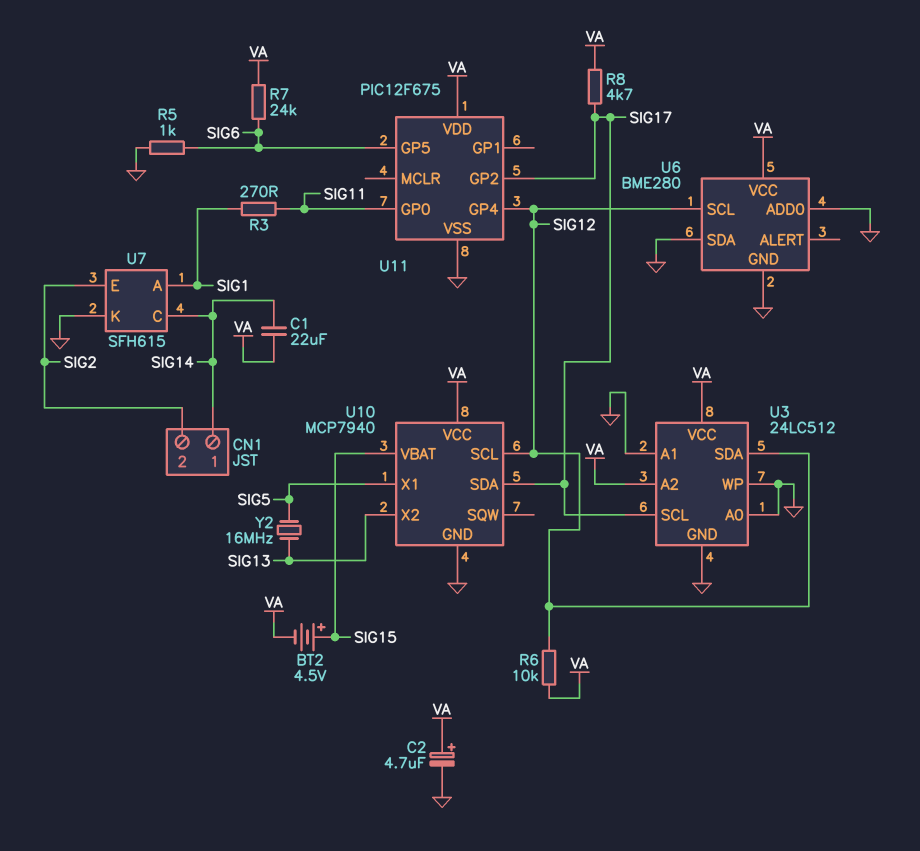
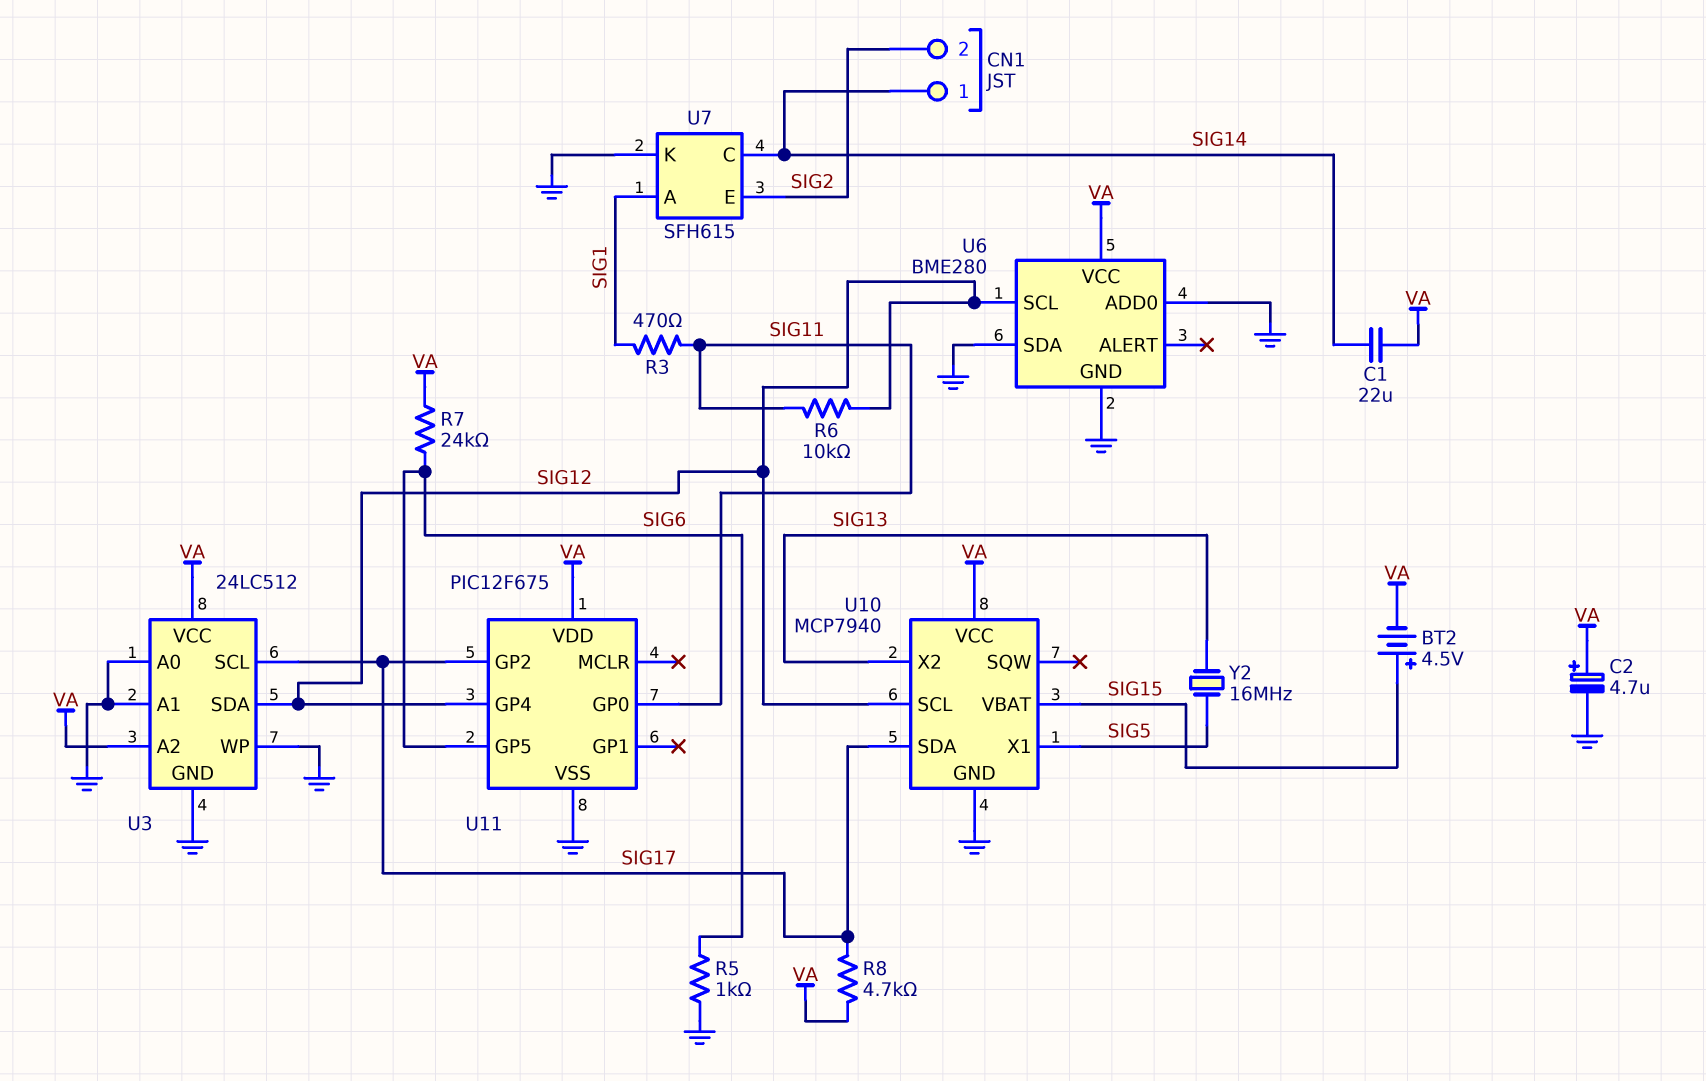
R3: 270 (SIG1, SIG11) -> 470 (SIG1, SIG11)
R6: 10k (SIG12, VA) -> 10k (SIG11, SIG12)

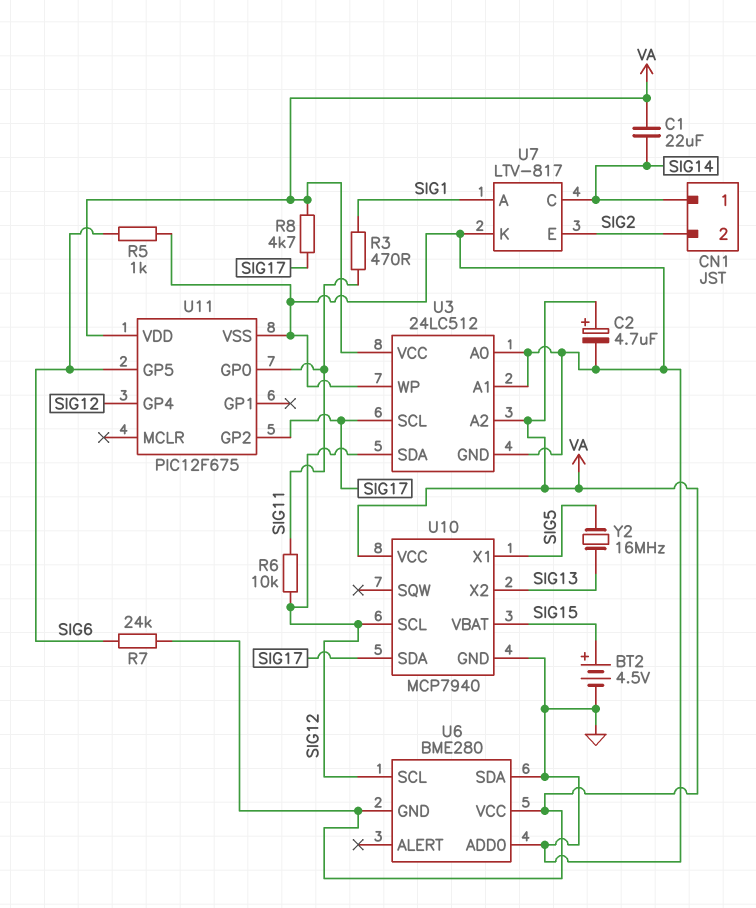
BT2: 4.5V (plus SIG15, minus VA) -> 4.5V (plus SIG15, minus GND)
U6 pin GND: GND -> VA
U7: SFH615 -> LTV-817

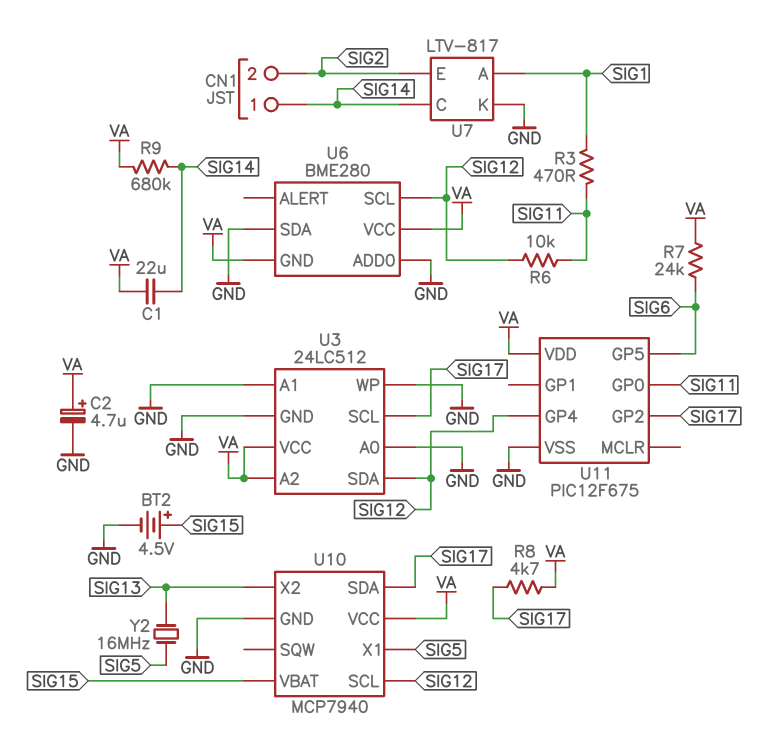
R5: 1k (GND, SIG6) -> none
R9: none -> 680k (SIG14, VA)

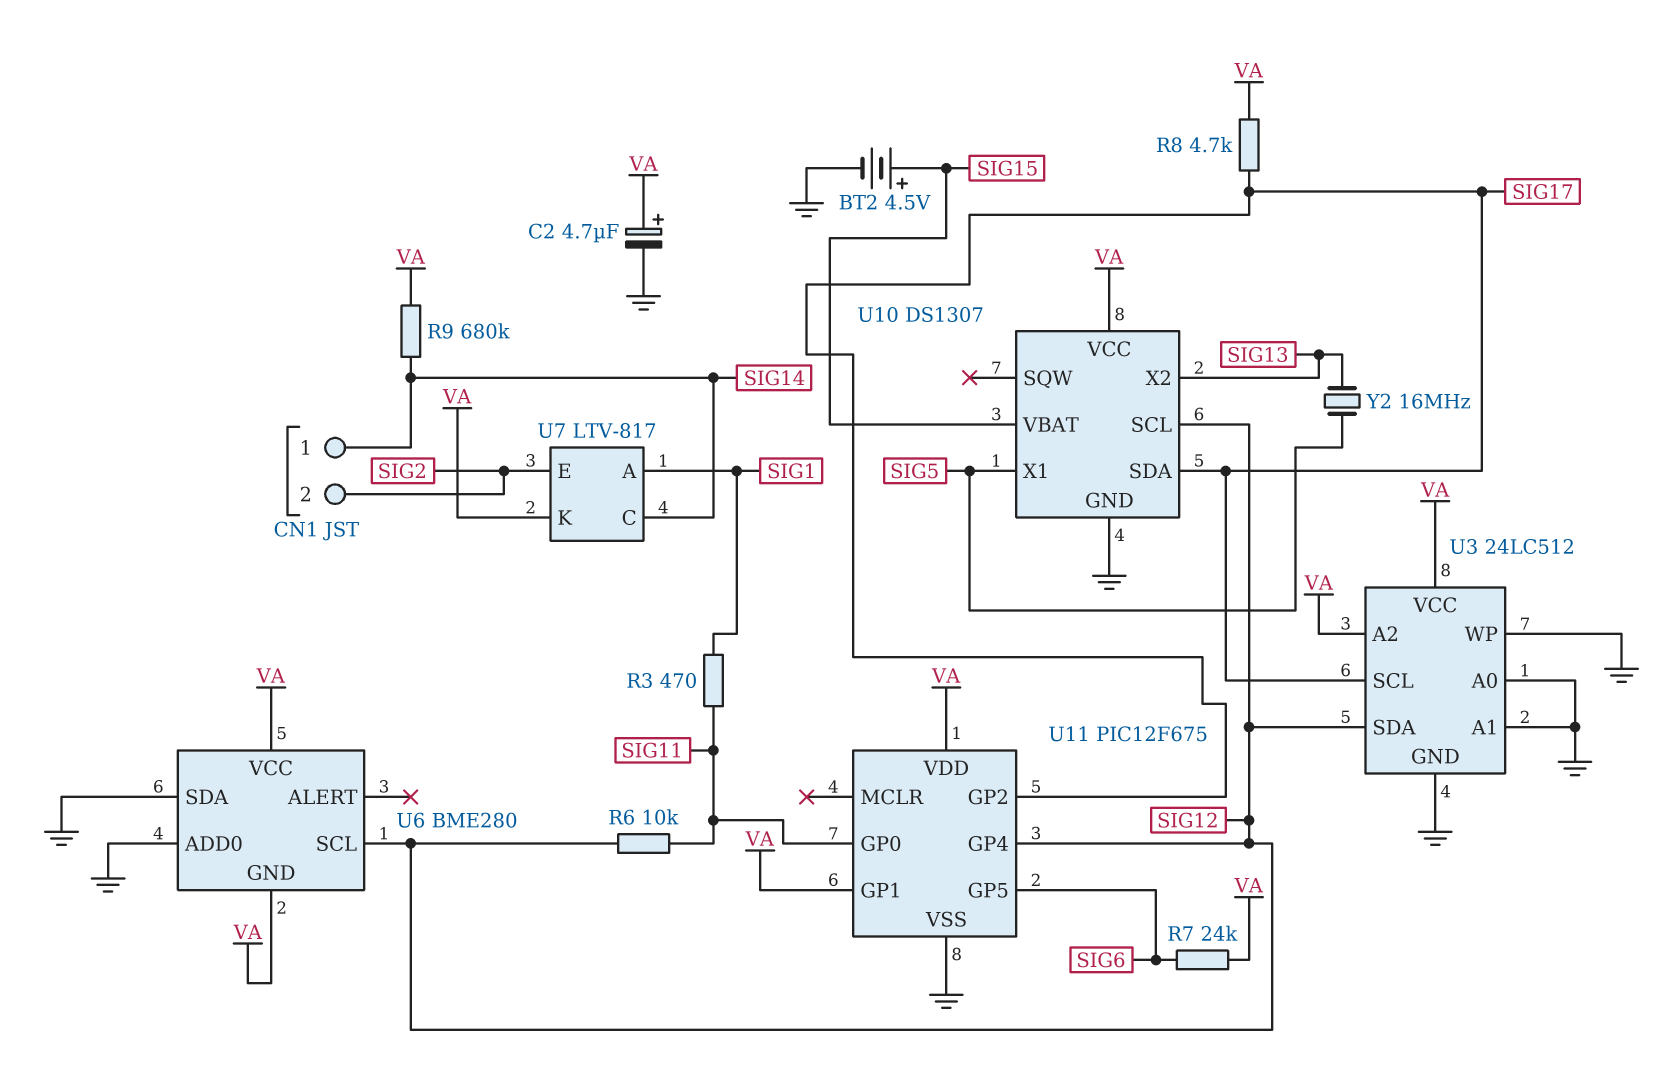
C1: 22uF (SIG14, VA) -> none
U7 pin K: GND -> VA
U10: MCP7940 -> DS1307
U11 pin GP1: none -> VA

